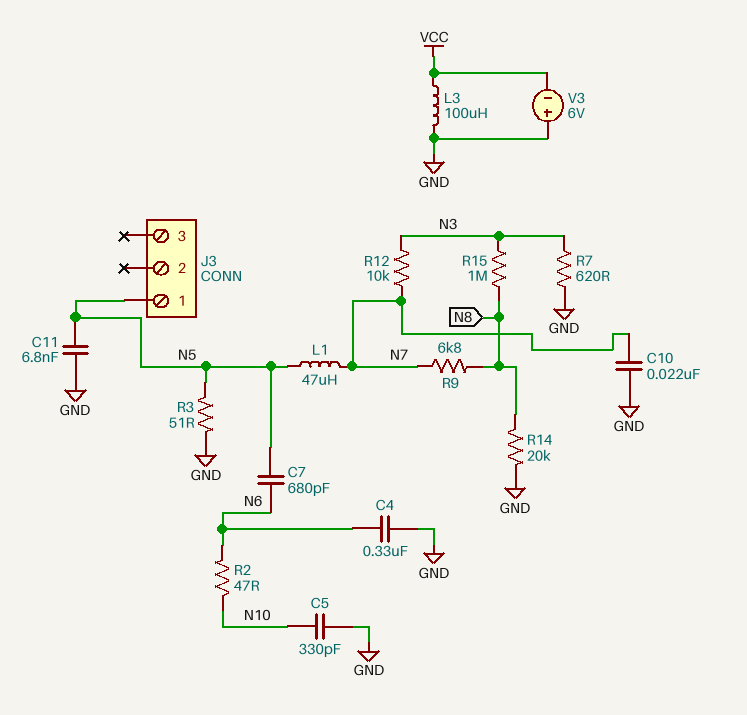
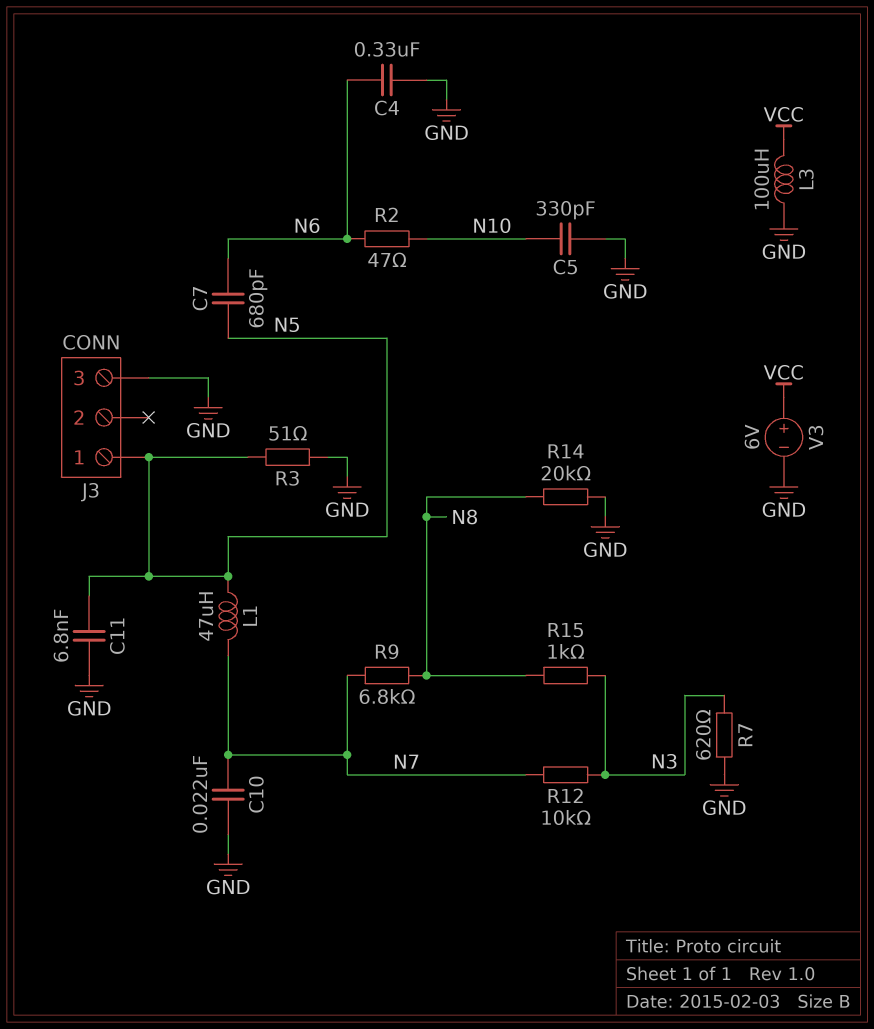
J3 pin 3: none -> GND
R15: 1M (N3, N8) -> 1k (N3, N8)
V3: 6V (plus GND, minus VCC) -> 6V (plus VCC, minus GND)

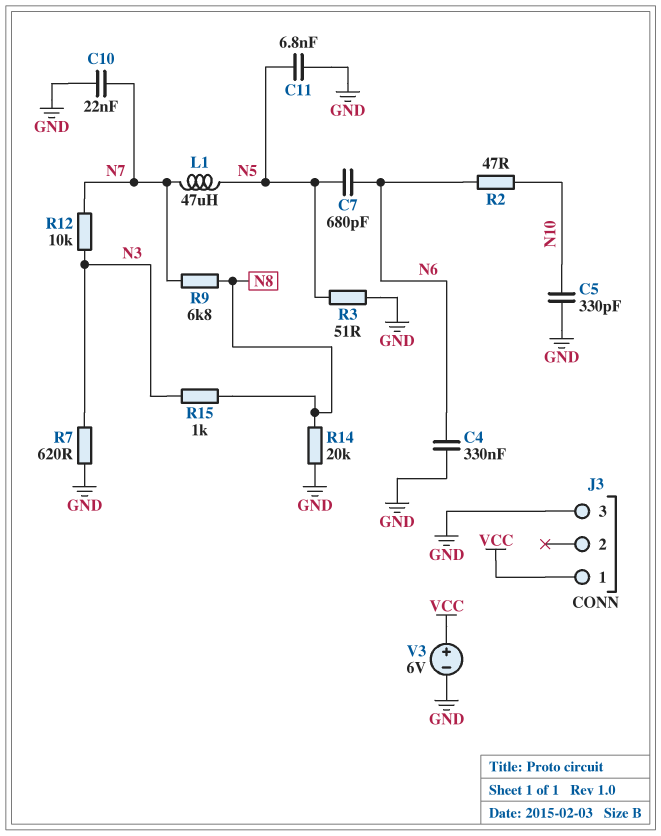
J3 pin 1: N5 -> VCC
L3: 100uH (GND, VCC) -> none

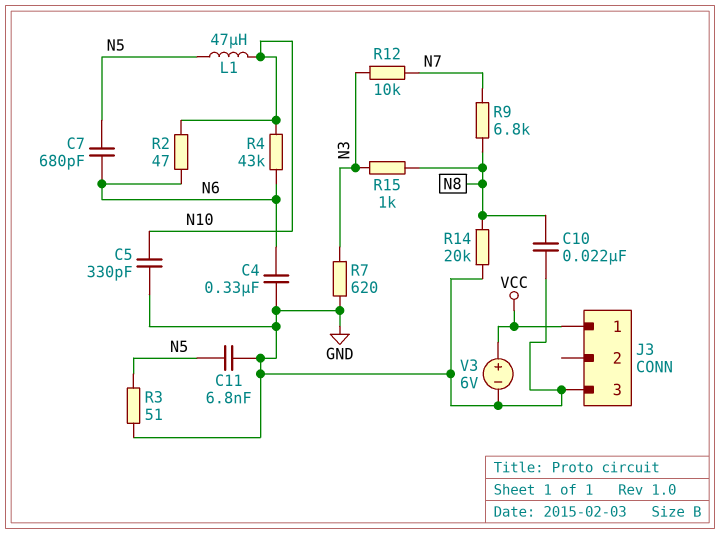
C10: 22nF (GND, N7) -> 22nF (GND, N8)
L1: 47uH (N5, N7) -> 47uH (N5, N10)
R4: none -> 43k (N6, N10)

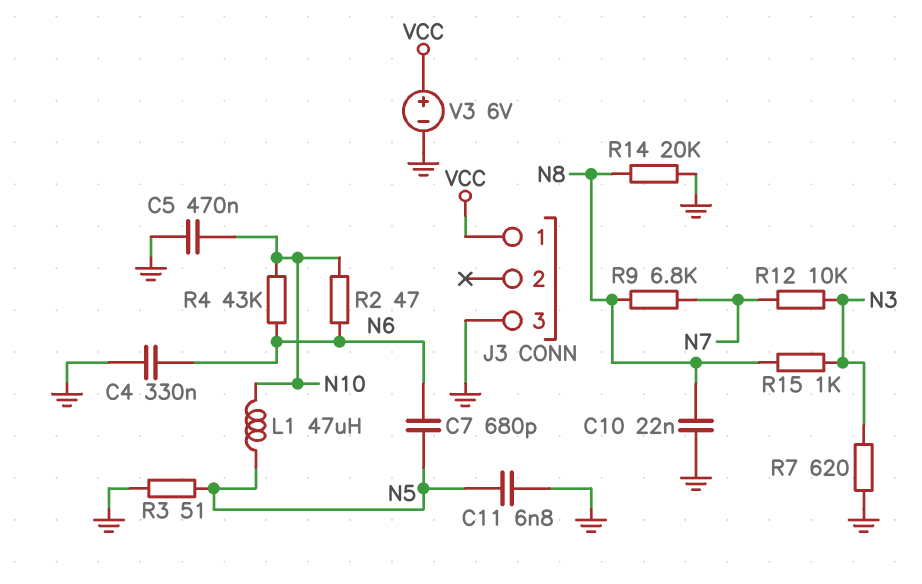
C5: 330pF (GND, N10) -> 470nF (GND, N10)

